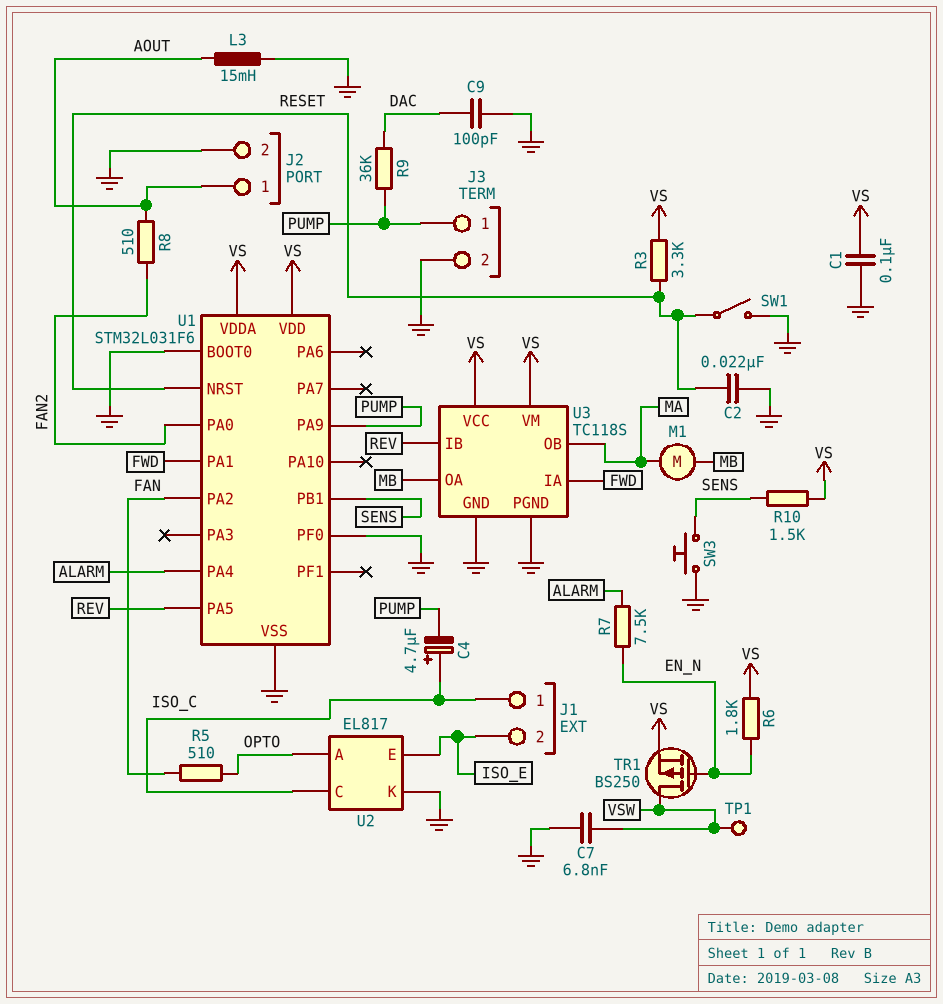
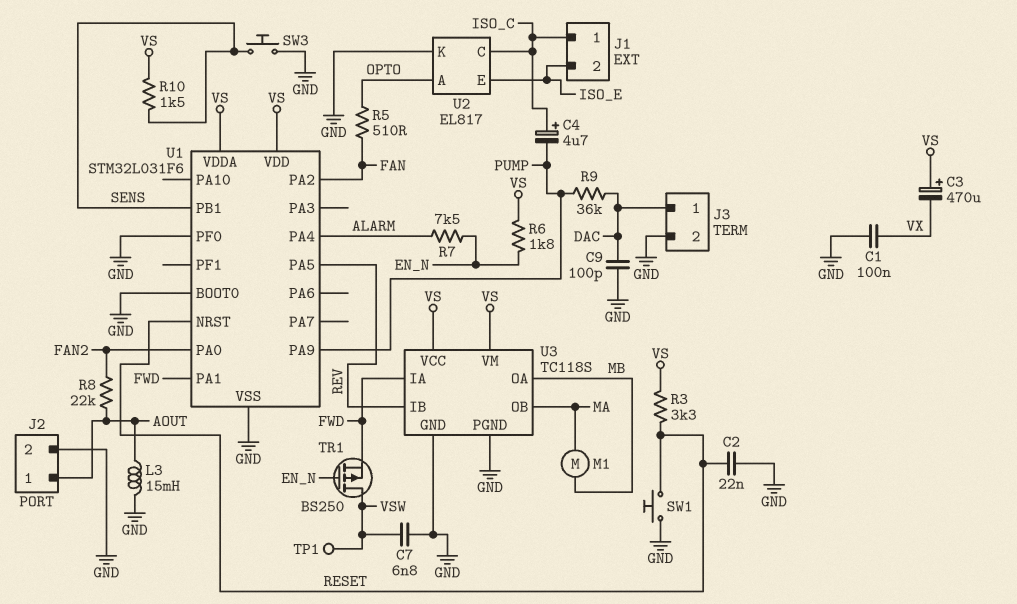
C1: 100nF (GND, VS) -> 100nF (GND, VX)
C3: none -> 470uF (plus VS, minus VX)
J3 pin 1: PUMP -> DAC
R8: 510 (AOUT, FAN2) -> 22k (AOUT, FAN2)
SW1: switch (GND, RESET) -> button (GND, RESET)
TR1: PMOS BS250 (G EN_N, D VSW, S VS) -> PMOS BS250 (G EN_N, D VSW, S FWD)

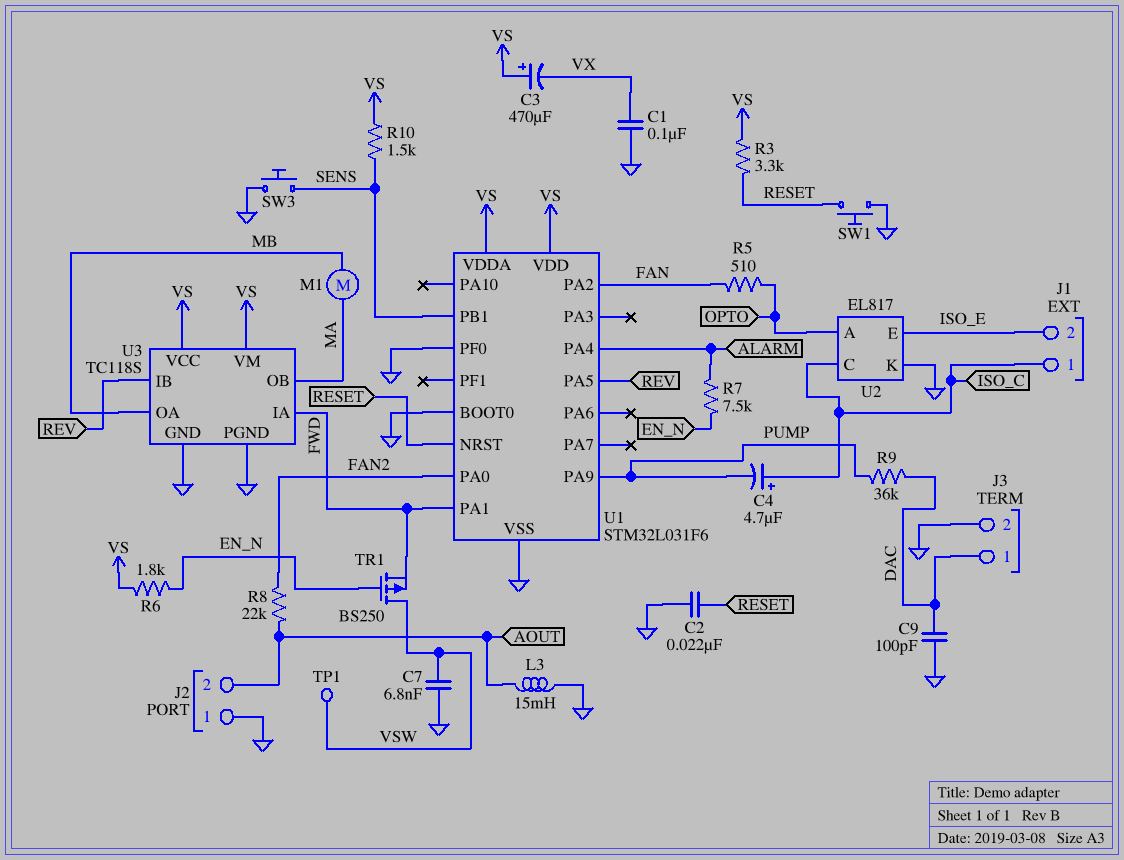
J2 pin 1: AOUT -> GND
J2 pin 2: GND -> AOUT

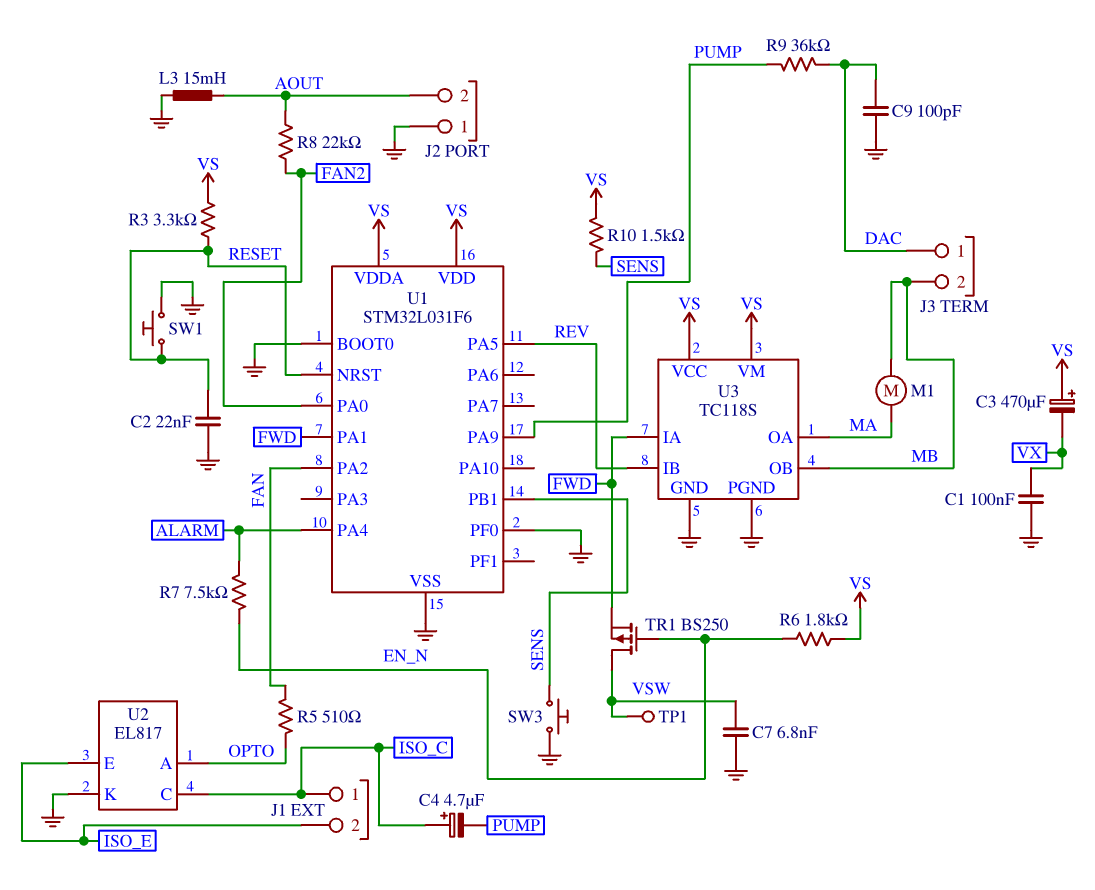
J3 pin 2: GND -> MB
U3 pin OA: MB -> MA
U3 pin OB: MA -> MB

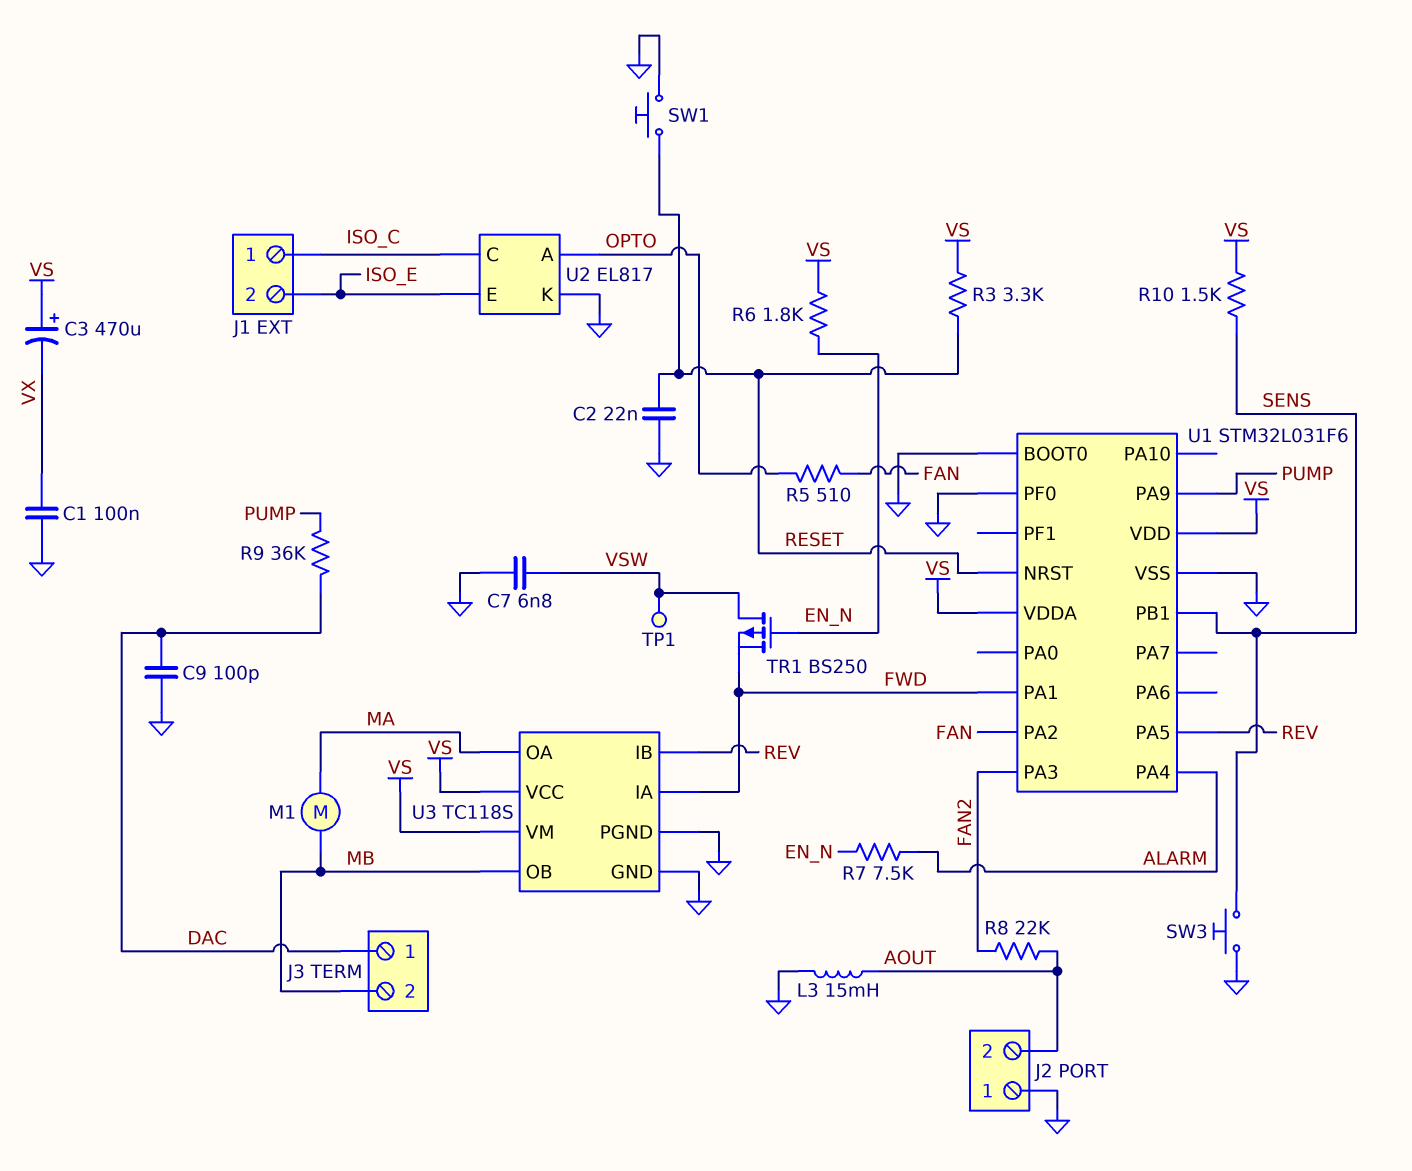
C4: 4.7uF (plus ISO_C, minus PUMP) -> none
U1 pin PA0: FAN2 -> none
U1 pin PA3: none -> FAN2

